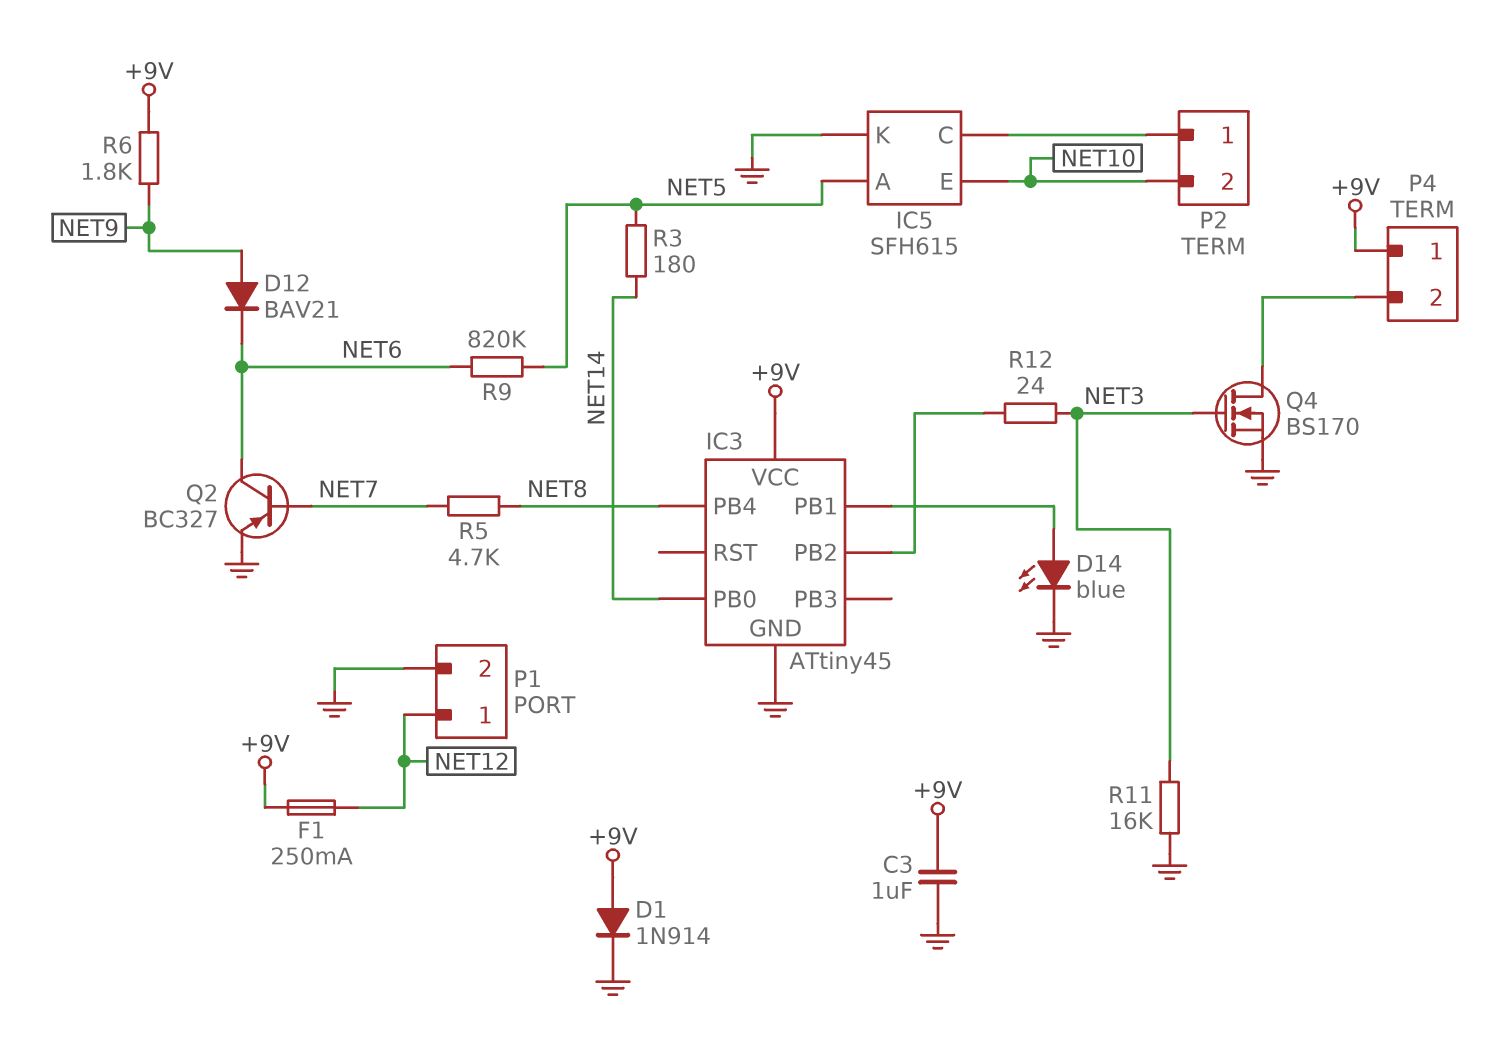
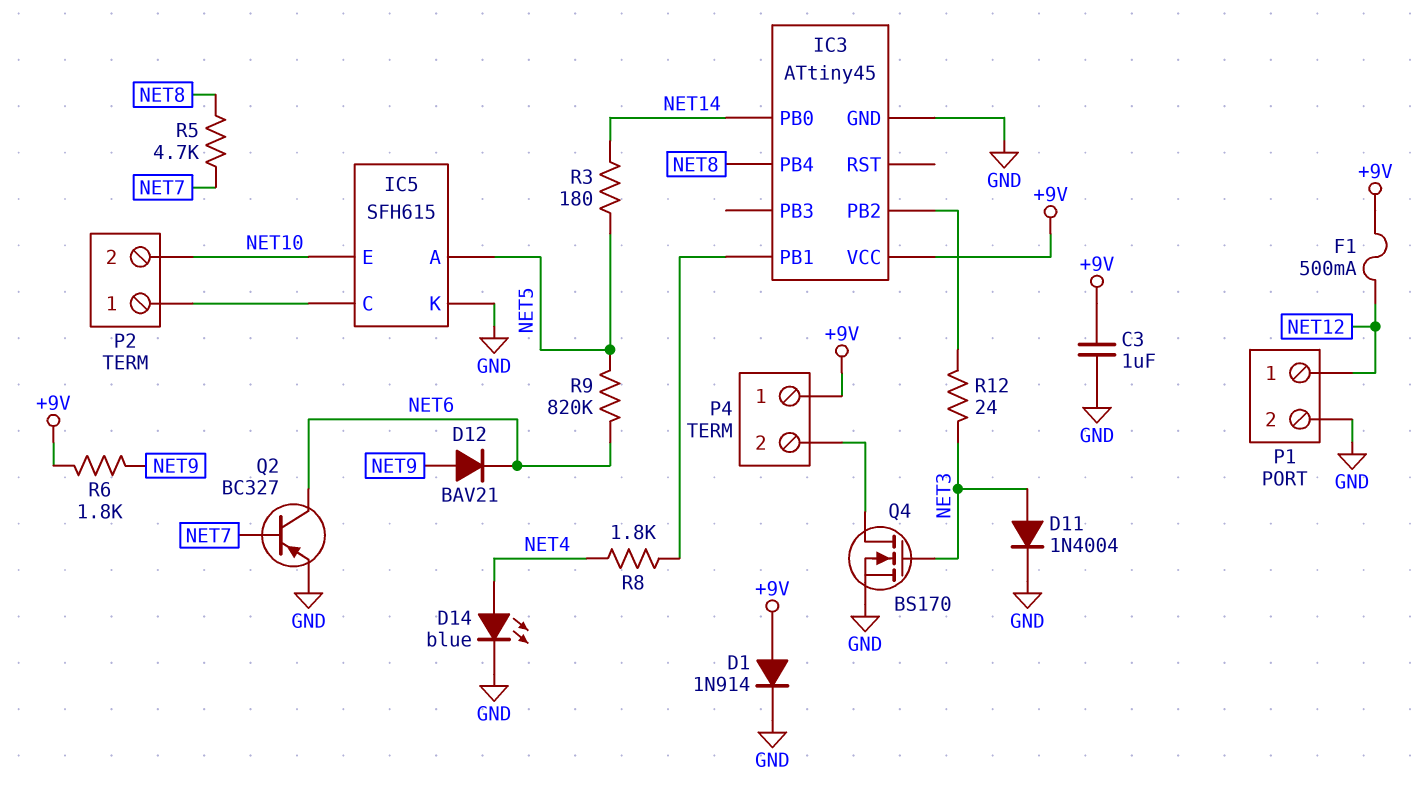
D11: none -> diode 1N4004 (A NET3, K GND)
D14: LED blue (A IC3/PB1, K GND) -> LED blue (A NET4, K GND)
F1: 250mA (+9V, NET12) -> 500mA (+9V, NET12)
R8: none -> 1.8k (IC3/PB1, NET4)
R11: 16k (GND, NET3) -> none

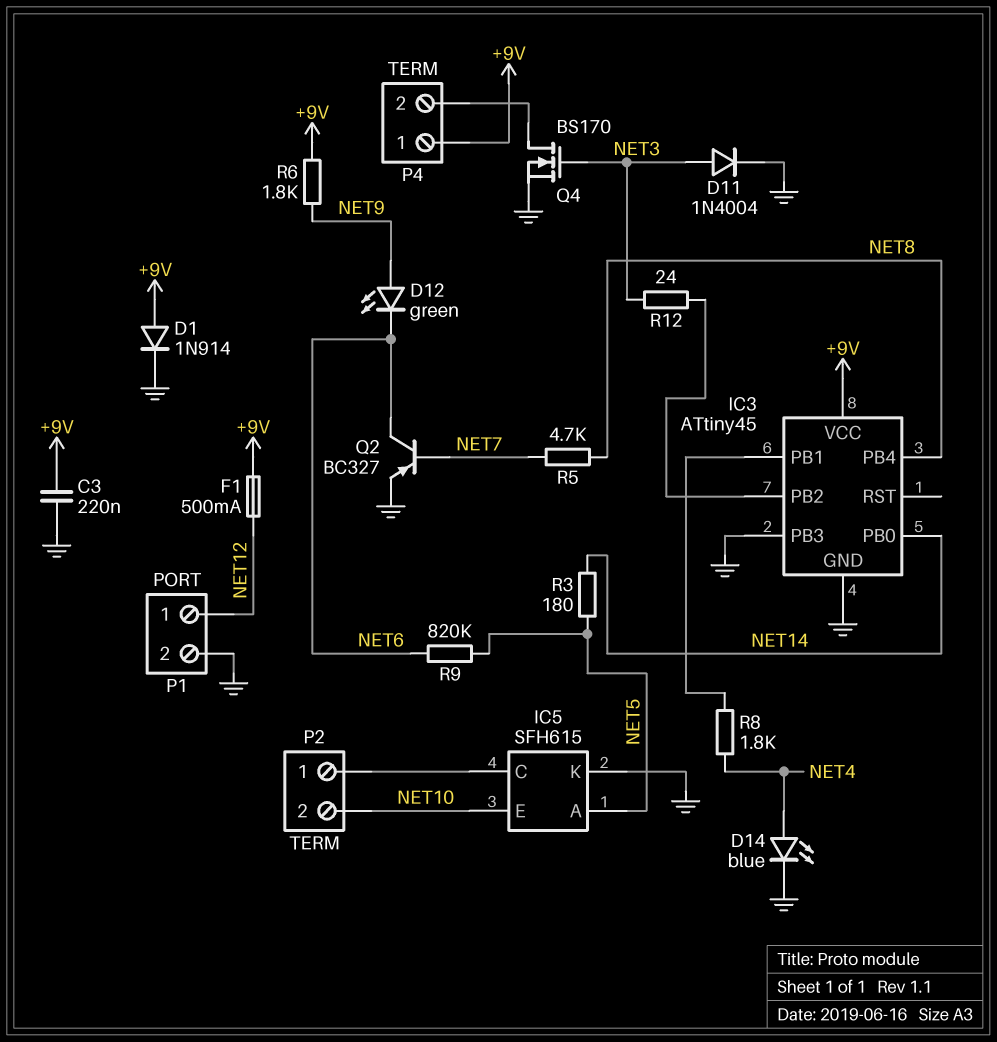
C3: 1uF (+9V, GND) -> 220nF (+9V, GND)
D12: diode BAV21 (A NET9, K NET6) -> LED green (A NET9, K NET6)
IC3 pin PB3: none -> GND

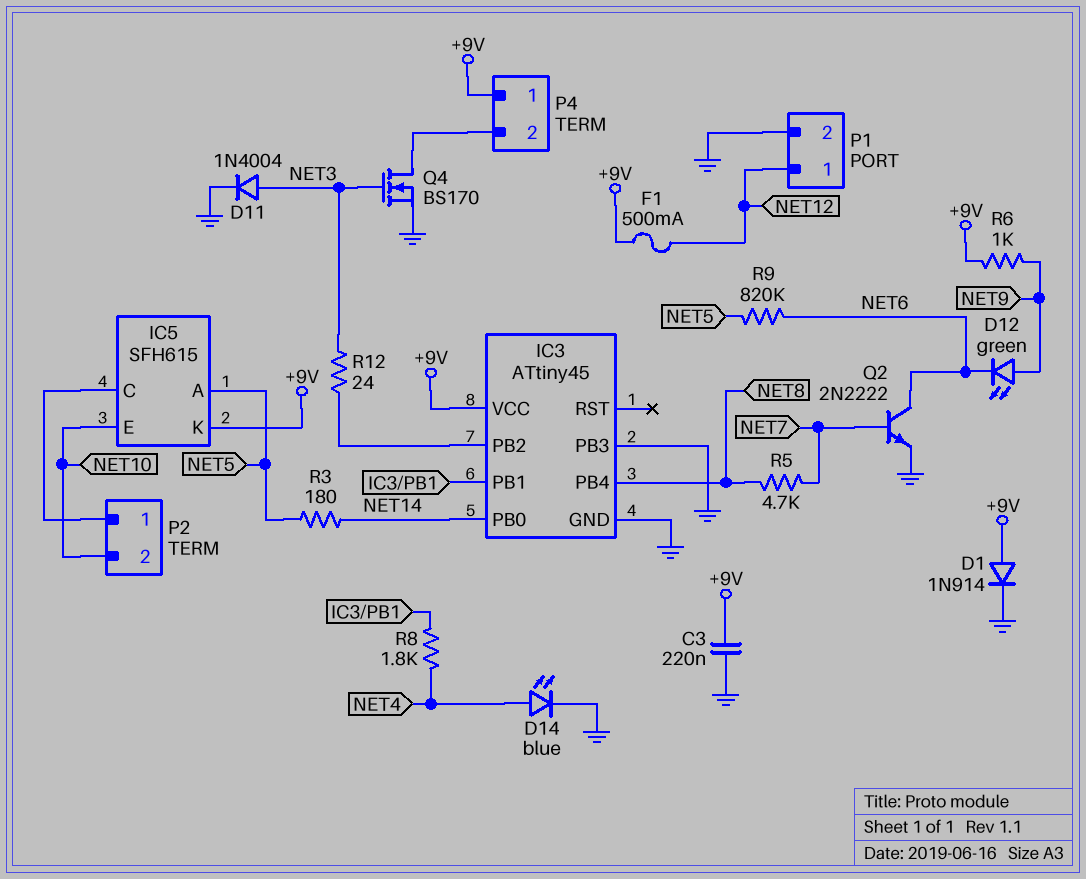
IC5 pin K: GND -> +9V
Q2: PNP BC327 (B NET7, C NET6, E GND) -> NPN 2N2222 (B NET7, C NET6, E GND)
R6: 1.8k (+9V, NET9) -> 1k (+9V, NET9)

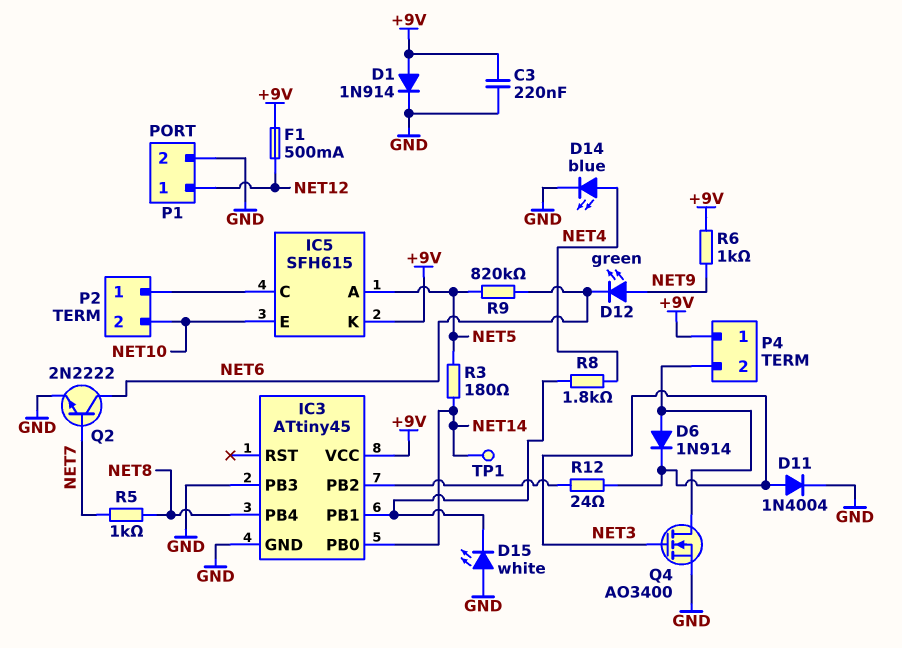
D6: none -> diode 1N914 (A P4/2, K NET3)
D15: none -> LED white (A GND, K IC3/PB1)
Q4: NMOS BS170 (G NET3, D P4/2, S GND) -> NMOS AO3400 (G NET3, D P4/2, S GND)
R5: 4.7k (NET7, NET8) -> 1k (NET7, NET8)
TP1: none -> test point (NET14)

